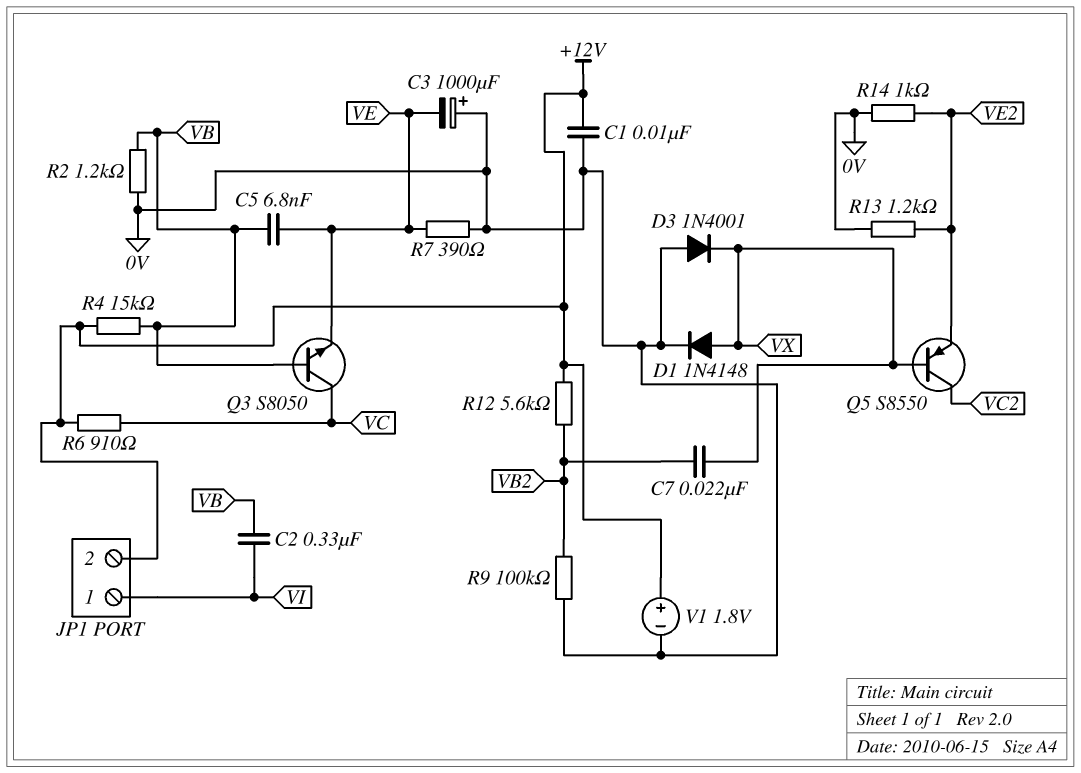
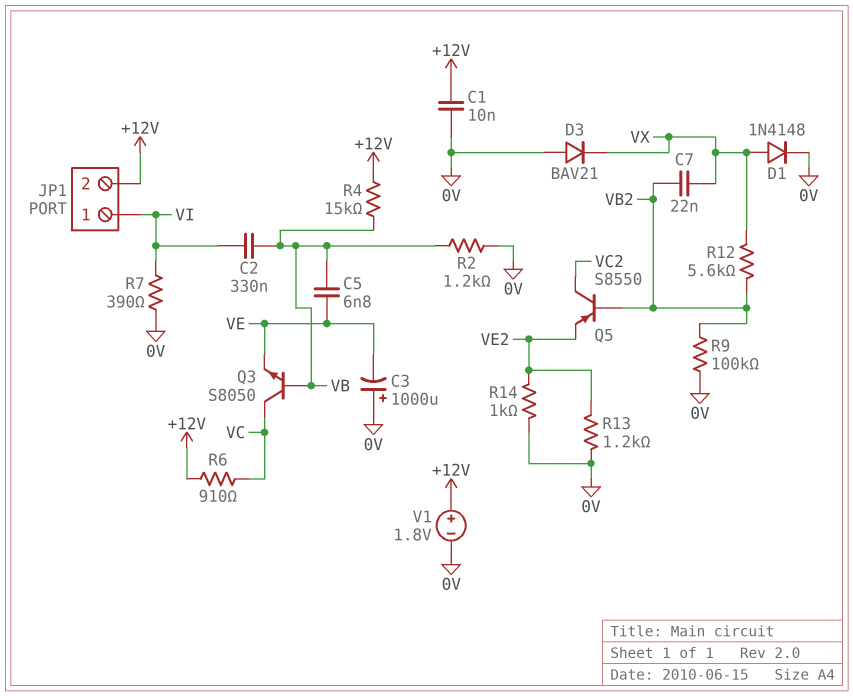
D3: diode 1N4001 (A 0V, K VX) -> diode BAV21 (A 0V, K VX)
Q5: PNP S8550 (B VX, C VC2, E VE2) -> PNP S8550 (B VB2, C VC2, E VE2)
R7: 390 (0V, VE) -> 390 (0V, VI)
R12: 5.6k (+12V, VB2) -> 5.6k (VB2, VX)

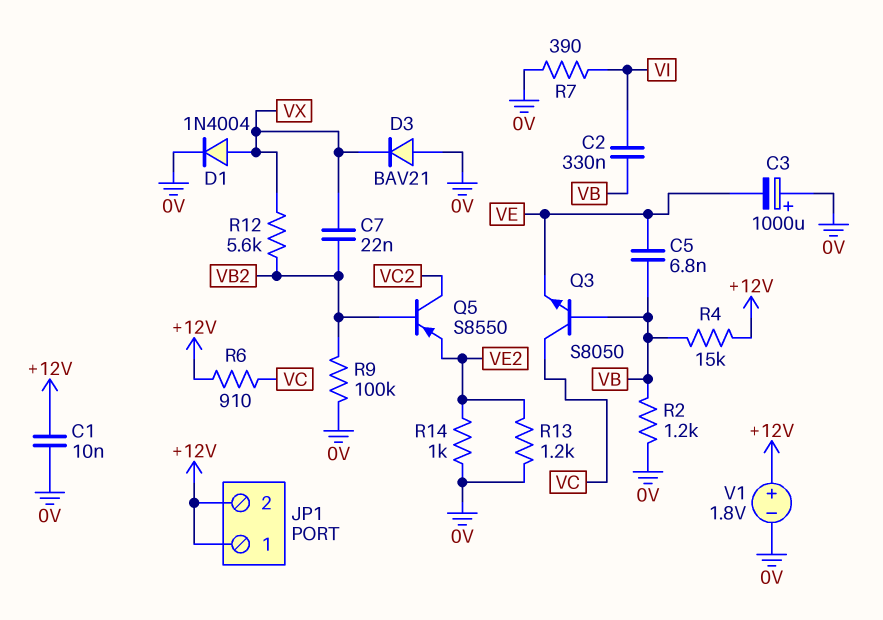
D1: diode 1N4148 (A VX, K 0V) -> diode 1N4004 (A VX, K 0V)
JP1 pin 1: VI -> +12V

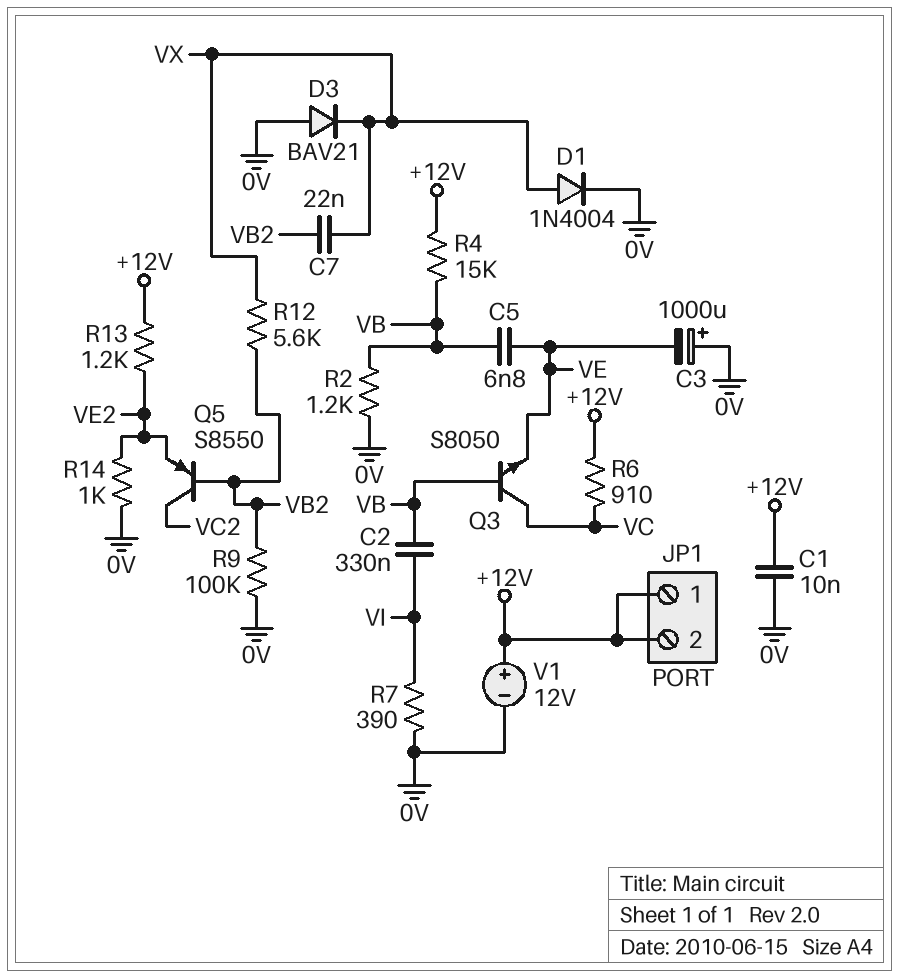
R13: 1.2k (0V, VE2) -> 1.2k (+12V, VE2)
V1: 1.8V (plus +12V, minus 0V) -> 12V (plus +12V, minus 0V)

